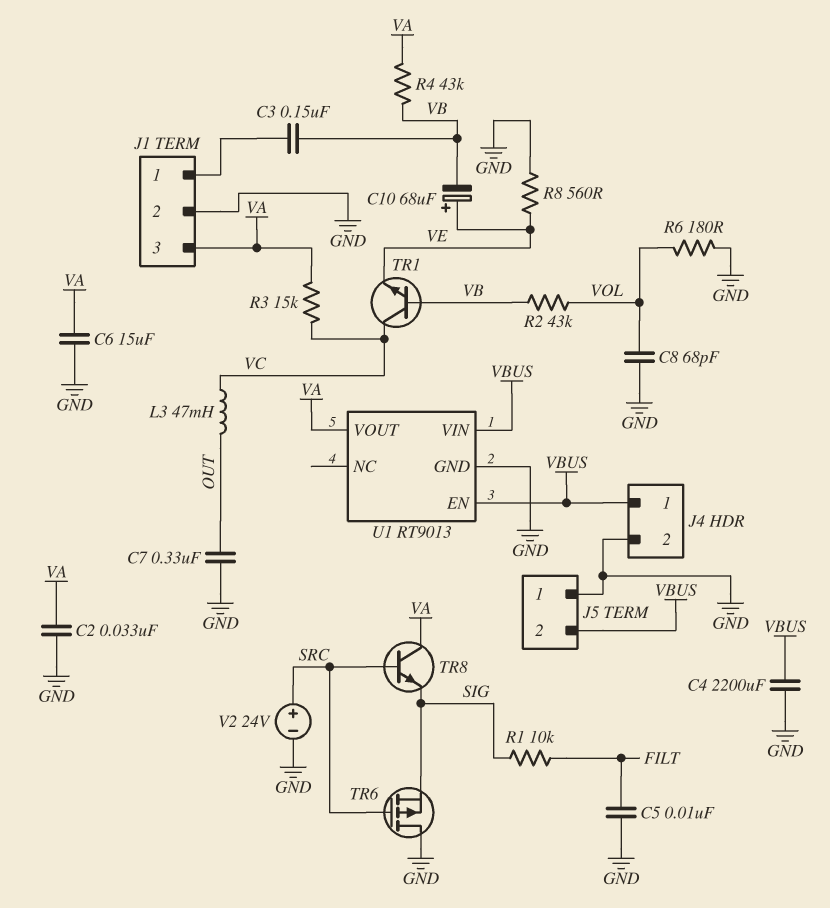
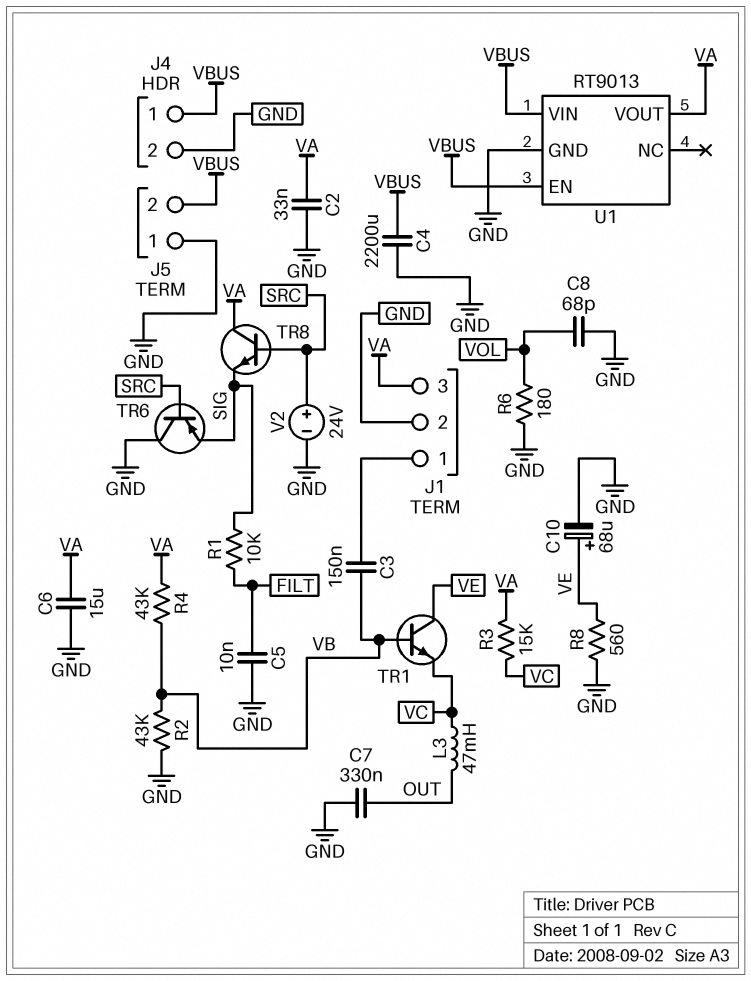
C10: 68uF (plus VE, minus VB) -> 68uF (plus VE, minus GND)
R2: 43k (VB, VOL) -> 43k (GND, VB)
TR1: NPN (B VB, C VC, E VE) -> NPN (B VB, C VE, E VC)
TR6: PMOS (G SRC, D GND, S SIG) -> PNP (B SRC, C GND, E SIG)

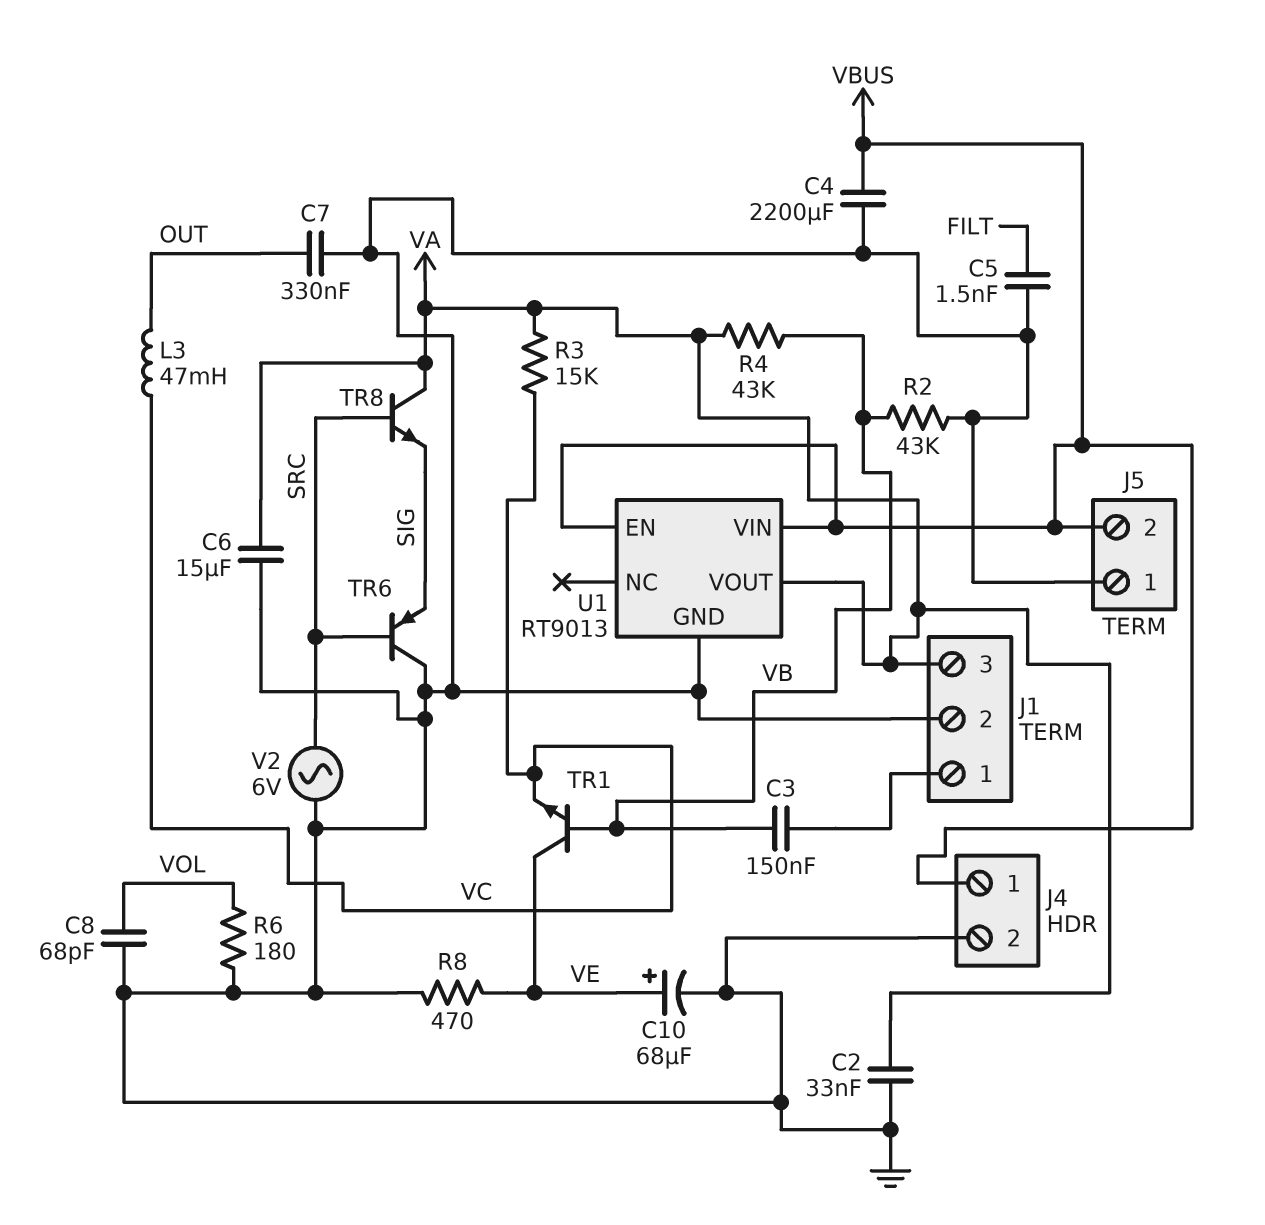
C5: 10nF (FILT, GND) -> 1.5nF (FILT, GND)
R1: 10k (FILT, SIG) -> none
R8: 560 (GND, VE) -> 470 (GND, VE)
V2: 24V (plus SRC, minus GND) -> AC 6V (GND, SRC)

